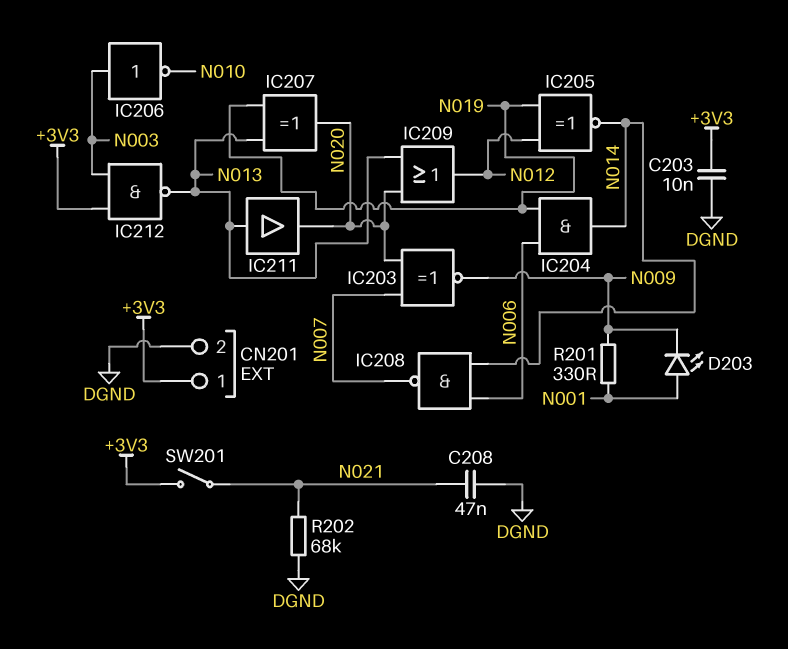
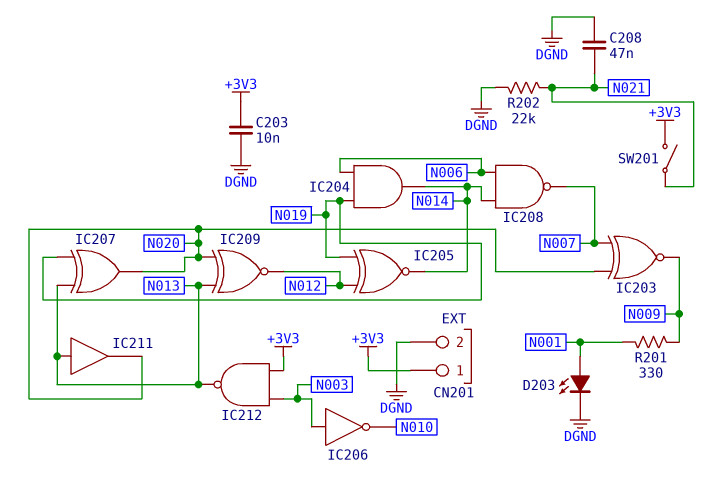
D203: LED (A N001, K N009) -> LED (A N001, K DGND)
IC209: OR (in N013, in N020, out N012) -> XNOR (in N013, in N020, out N012)
R202: 68k (DGND, N021) -> 22k (DGND, N021)

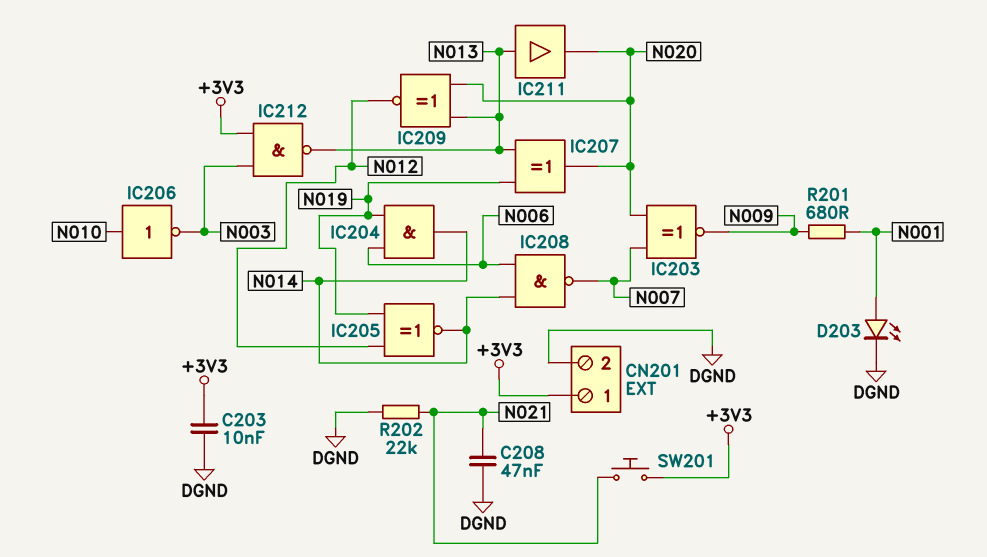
IC206: NOT (in N003, out N010) -> NOT (in N010, out N003)
R201: 330 (N001, N009) -> 680 (N001, N009)
SW201: switch (+3V3, N021) -> button (+3V3, N021)

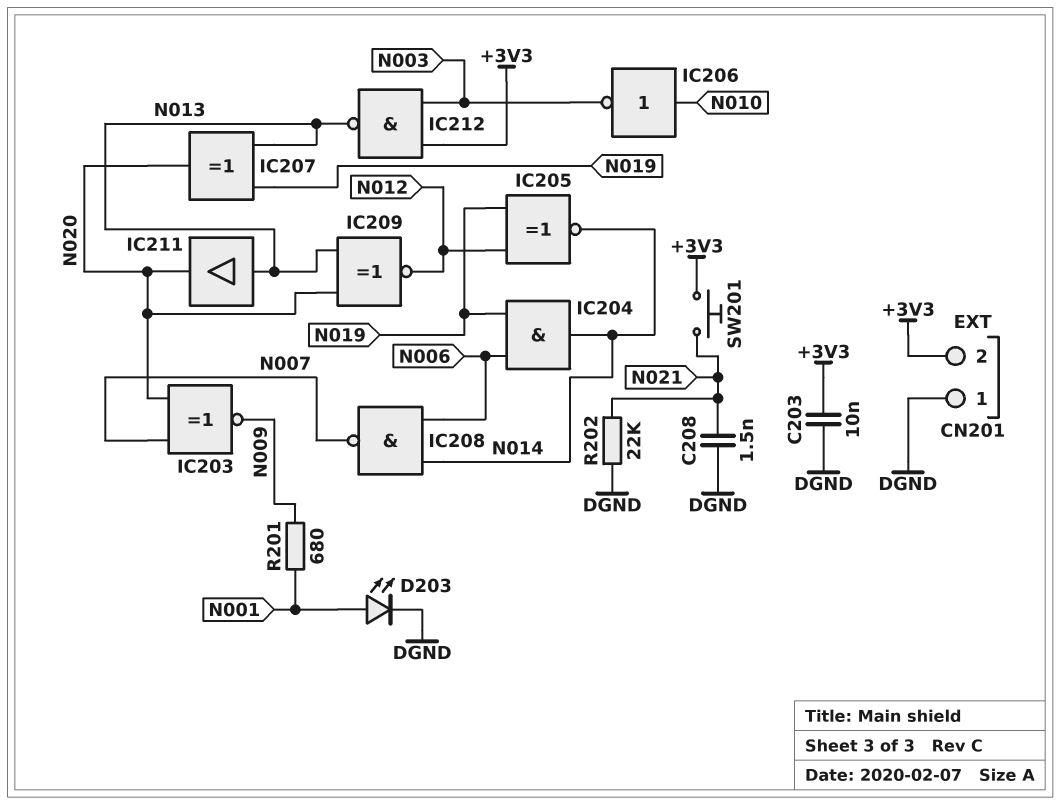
C208: 47nF (DGND, N021) -> 1.5nF (DGND, N021)
CN201 pin 1: +3V3 -> DGND
CN201 pin 2: DGND -> +3V3

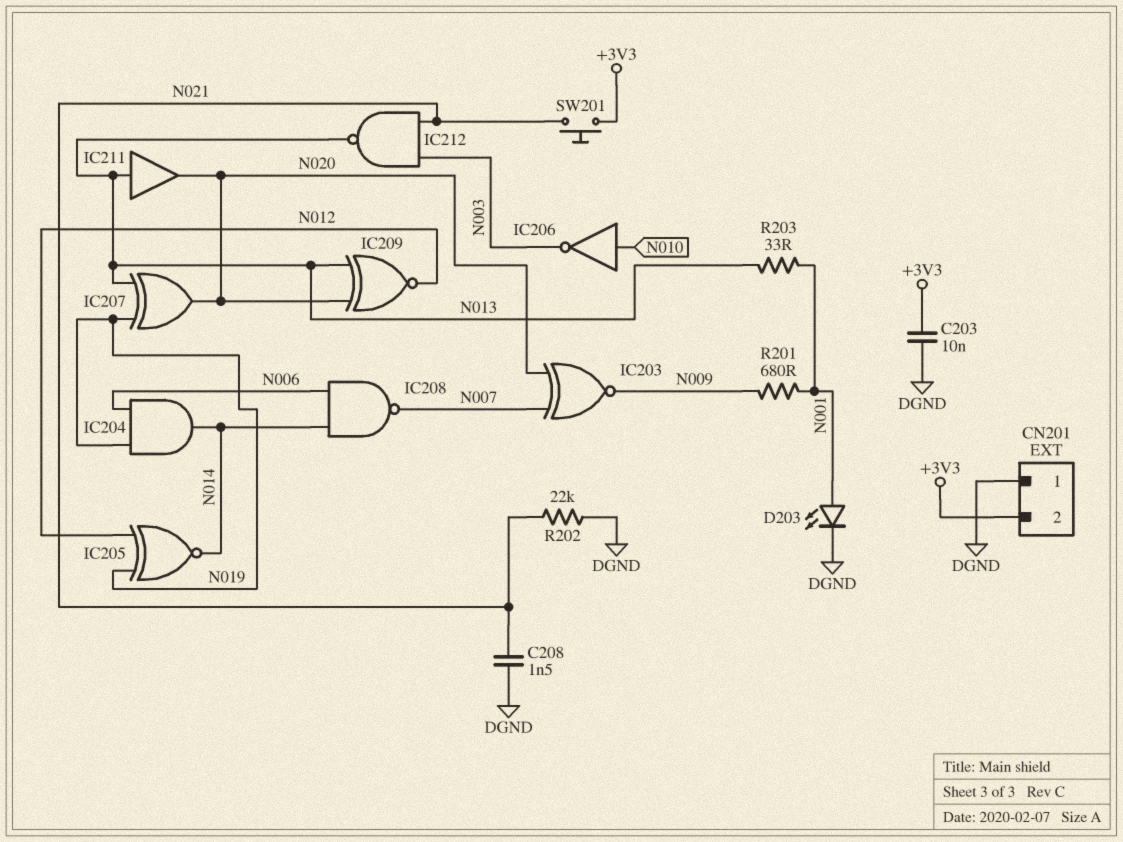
IC212: NAND (in +3V3, in N003, out N013) -> NAND (in N003, in N021, out N013)
R203: none -> 33 (N001, N013)

